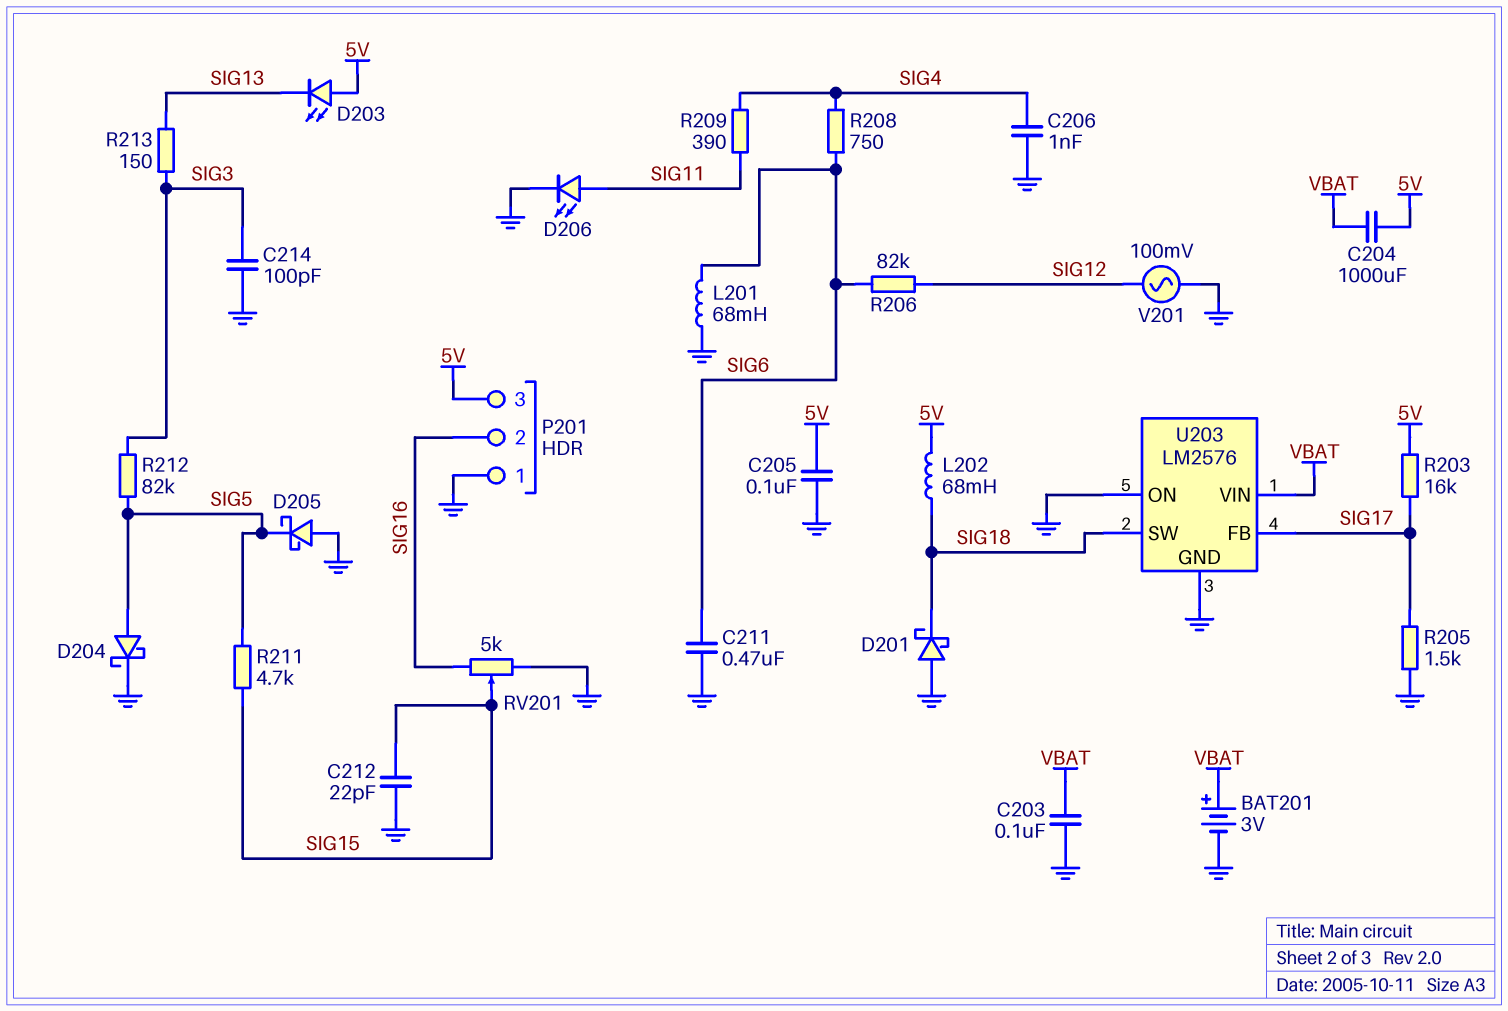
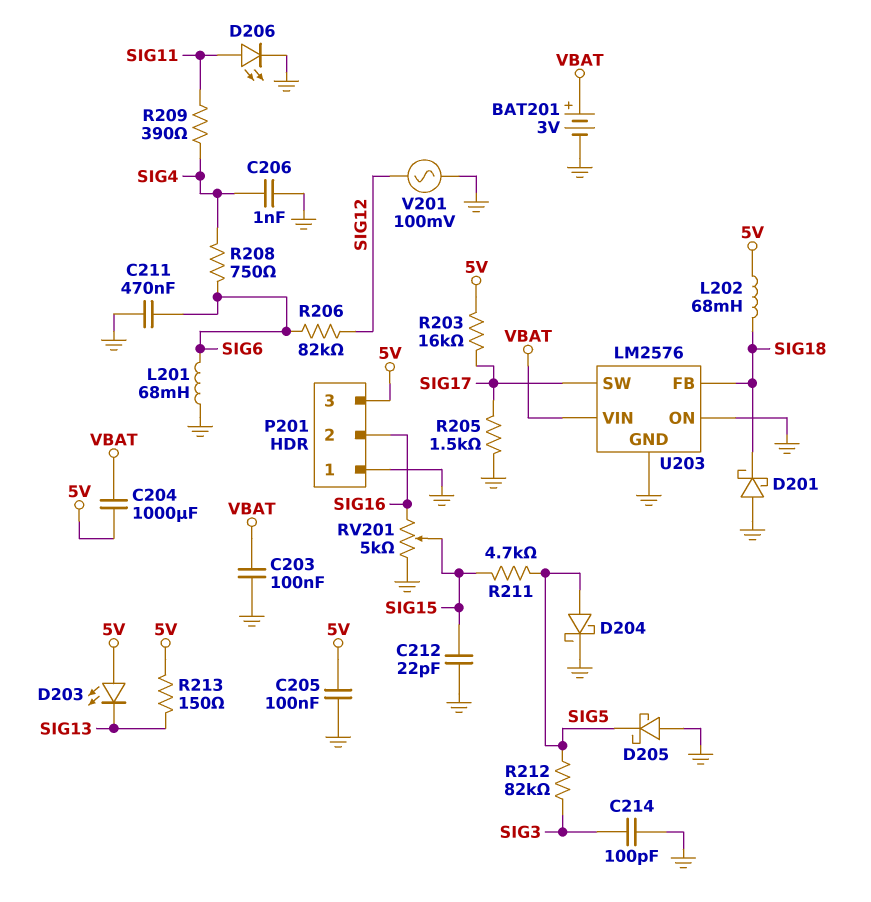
R213: 150 (SIG3, SIG13) -> 150 (5V, SIG13)
U203 pin FB: SIG17 -> SIG18
U203 pin SW: SIG18 -> SIG17

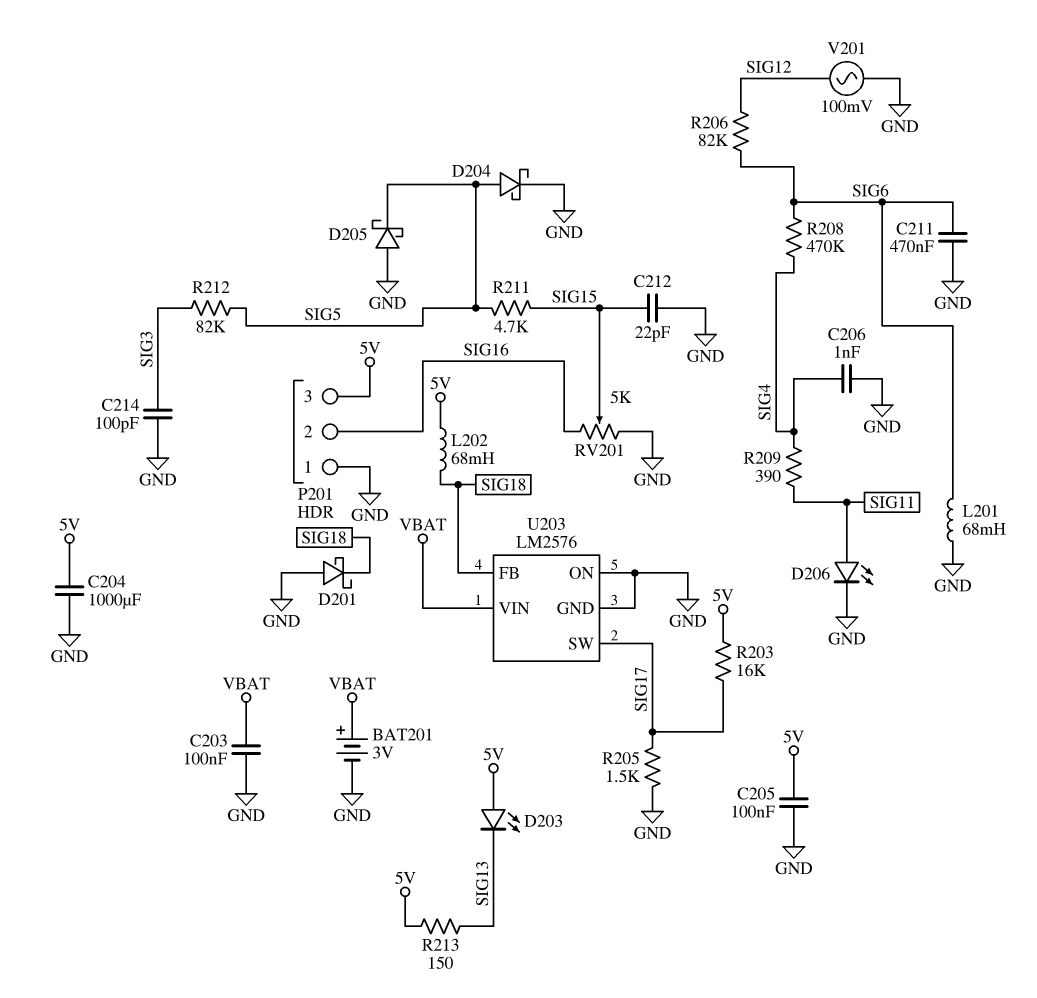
C204: 1000uF (5V, VBAT) -> 1000uF (5V, GND)
R208: 750 (SIG4, SIG6) -> 470k (SIG4, SIG6)

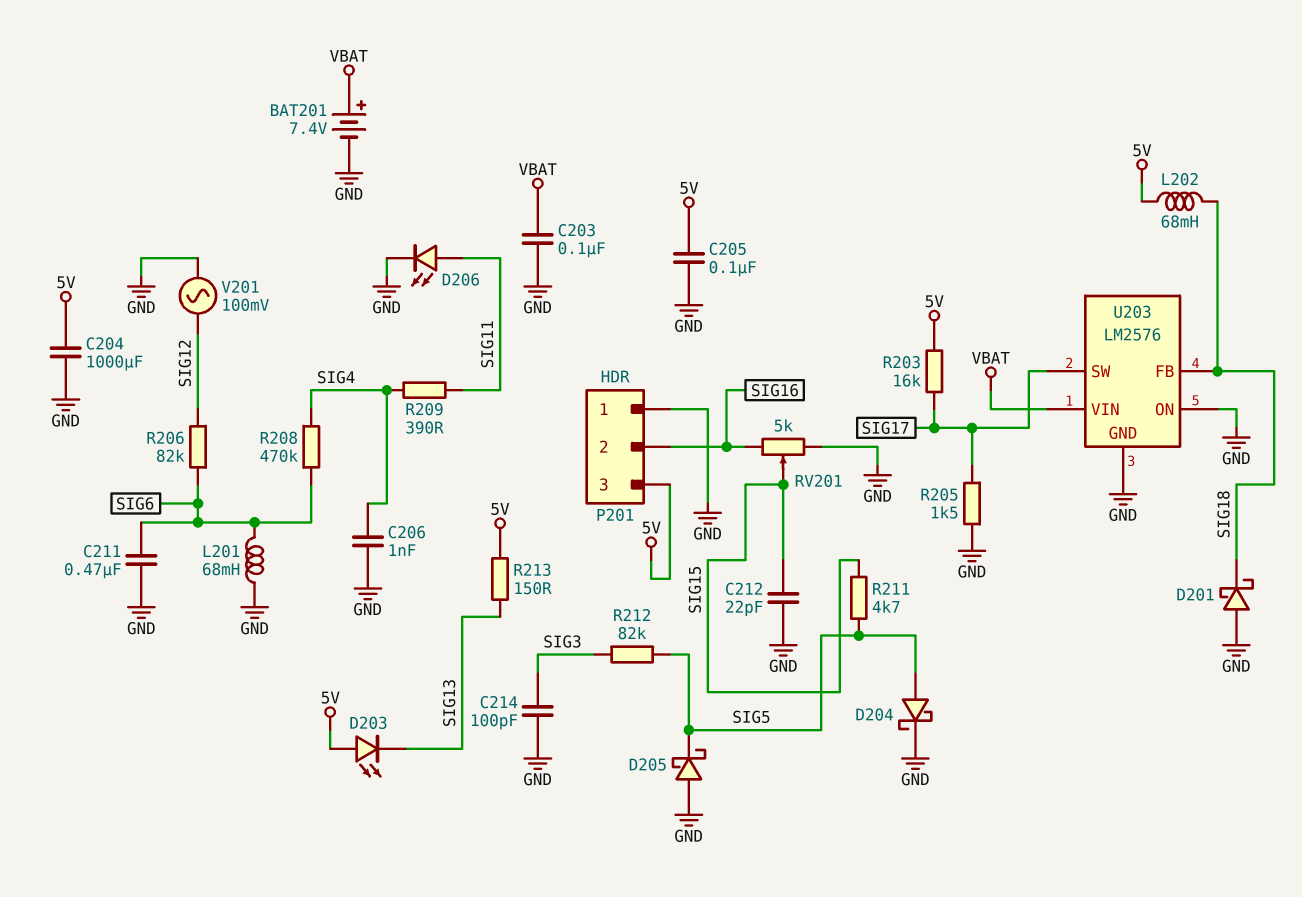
BAT201: 3V (plus VBAT, minus GND) -> 7.4V (plus VBAT, minus GND)

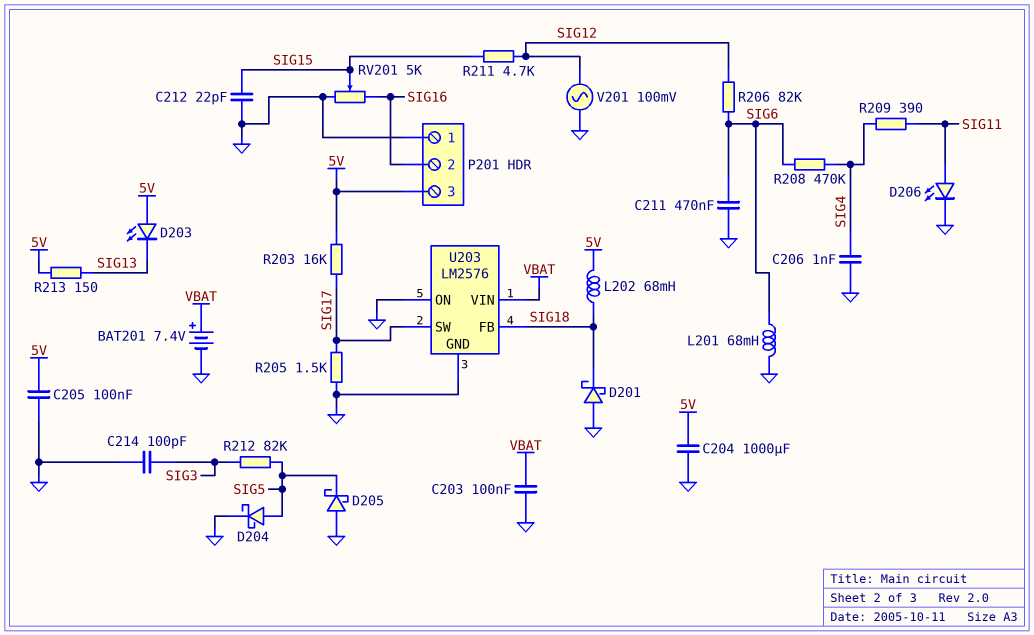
R211: 4.7k (SIG5, SIG15) -> 4.7k (SIG12, SIG15)

